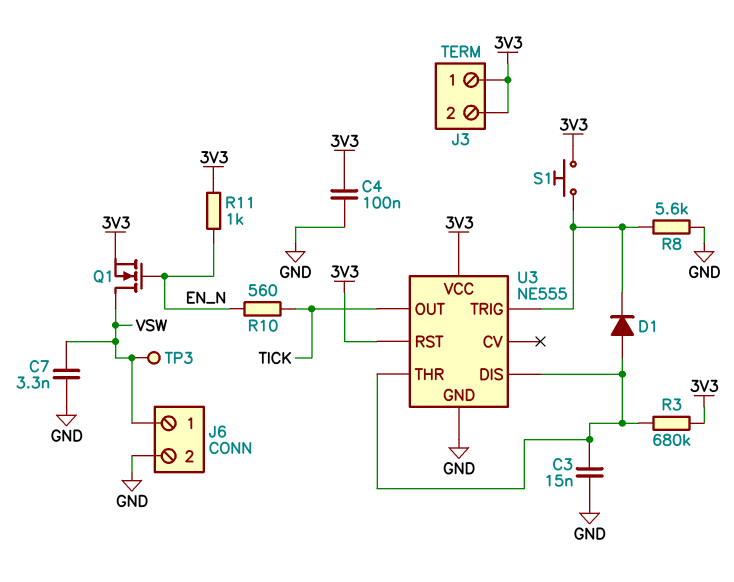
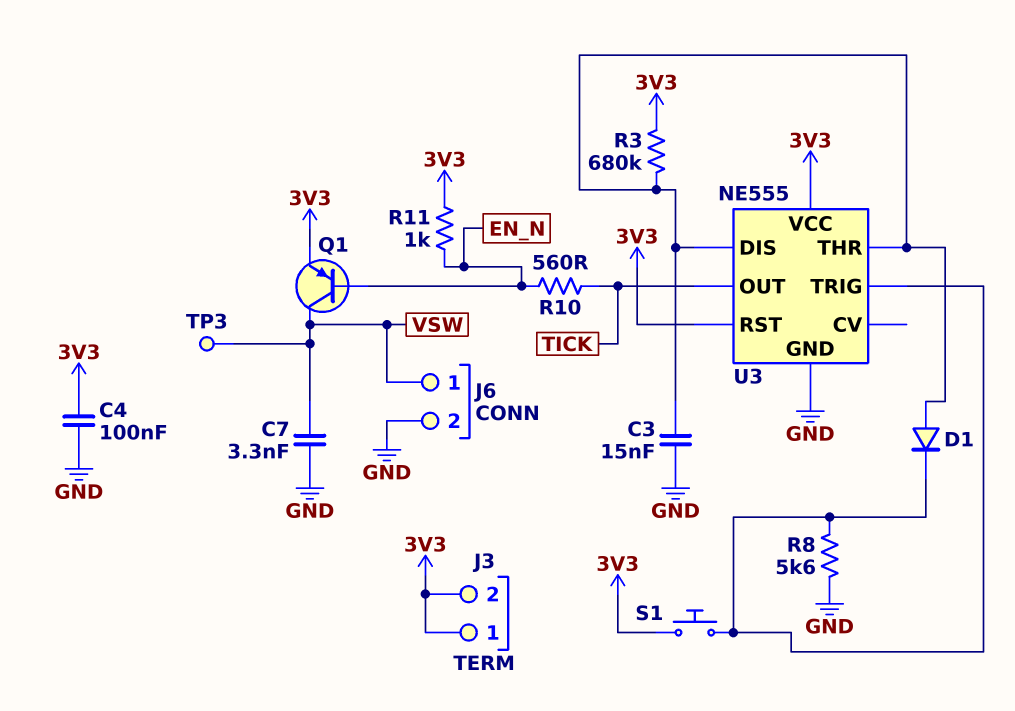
Q1: NMOS (G EN_N, D VSW, S 3V3) -> PNP (B EN_N, C VSW, E 3V3)

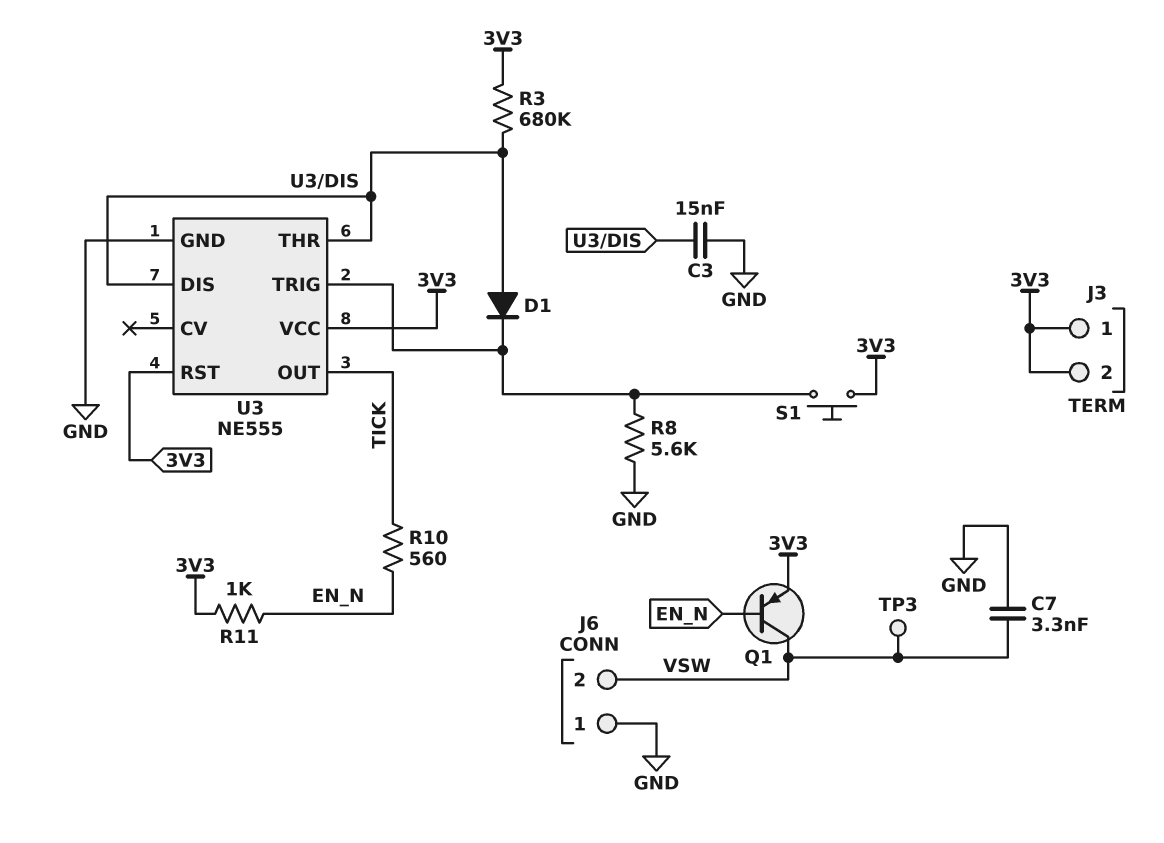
C4: 100nF (3V3, GND) -> none
J6 pin 1: VSW -> GND
J6 pin 2: GND -> VSW

